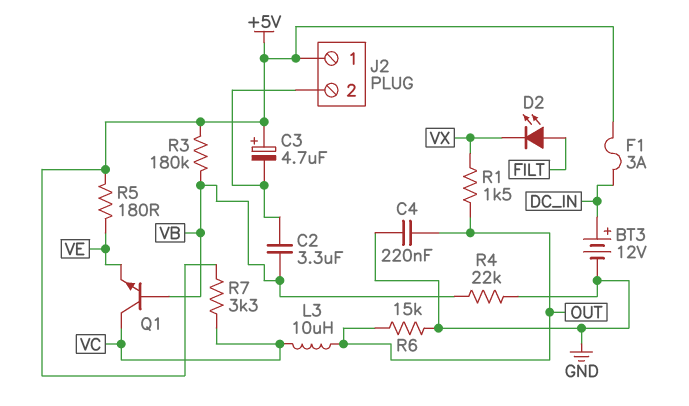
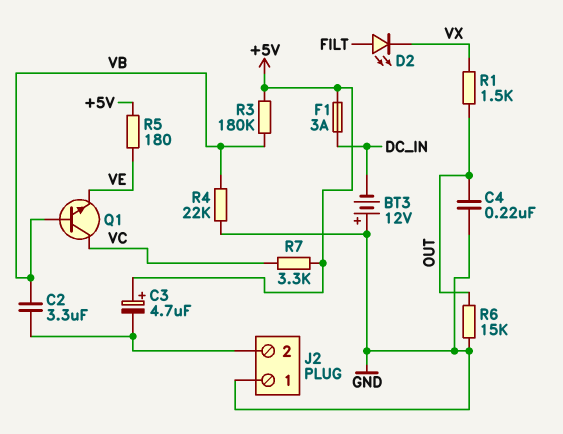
BT3: 12V (plus DC_IN, minus GND) -> 12V (plus GND, minus DC_IN)
J2 pin 1: +5V -> GND
L3: 10uH (OUT, VC) -> none

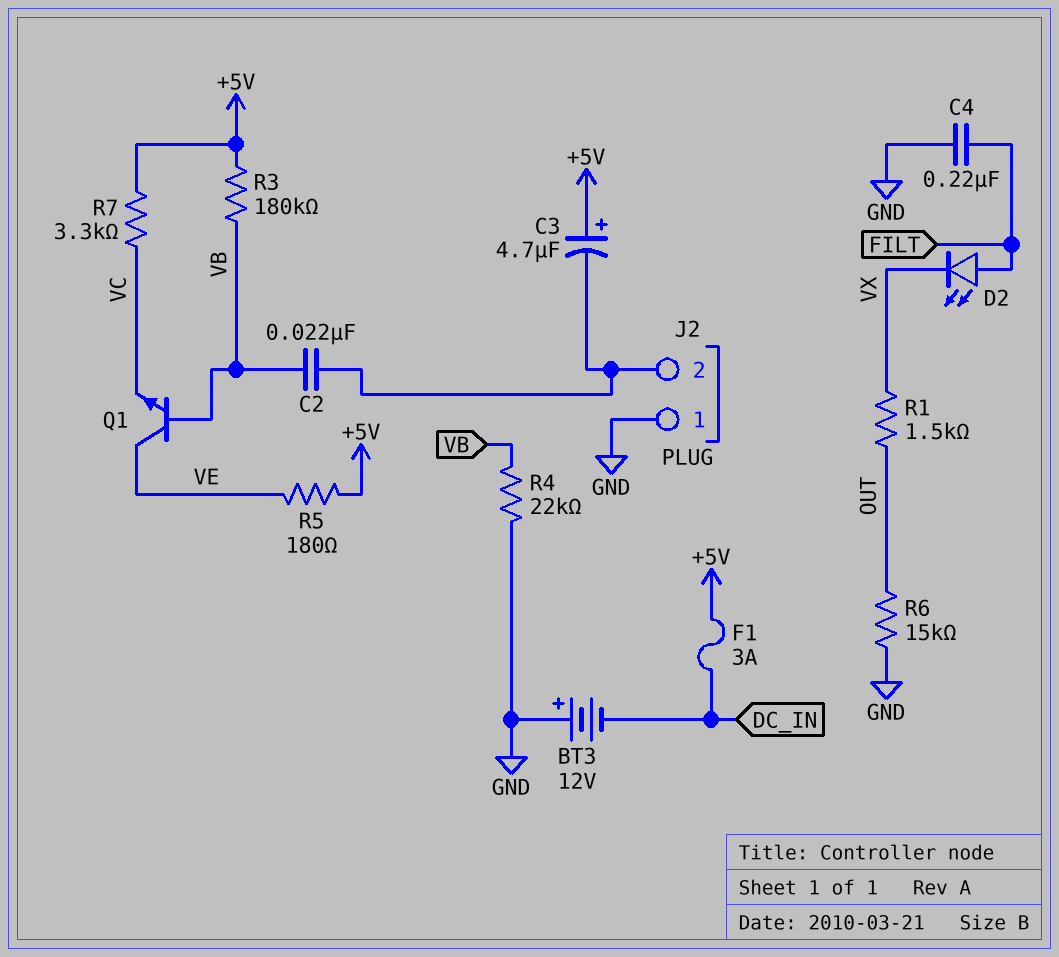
C2: 3.3uF (J2/2, VB) -> 22nF (J2/2, VB)
C4: 220nF (GND, OUT) -> 220nF (FILT, GND)
Q1: NPN (B VB, C VC, E VE) -> NPN (B VB, C VE, E VC)

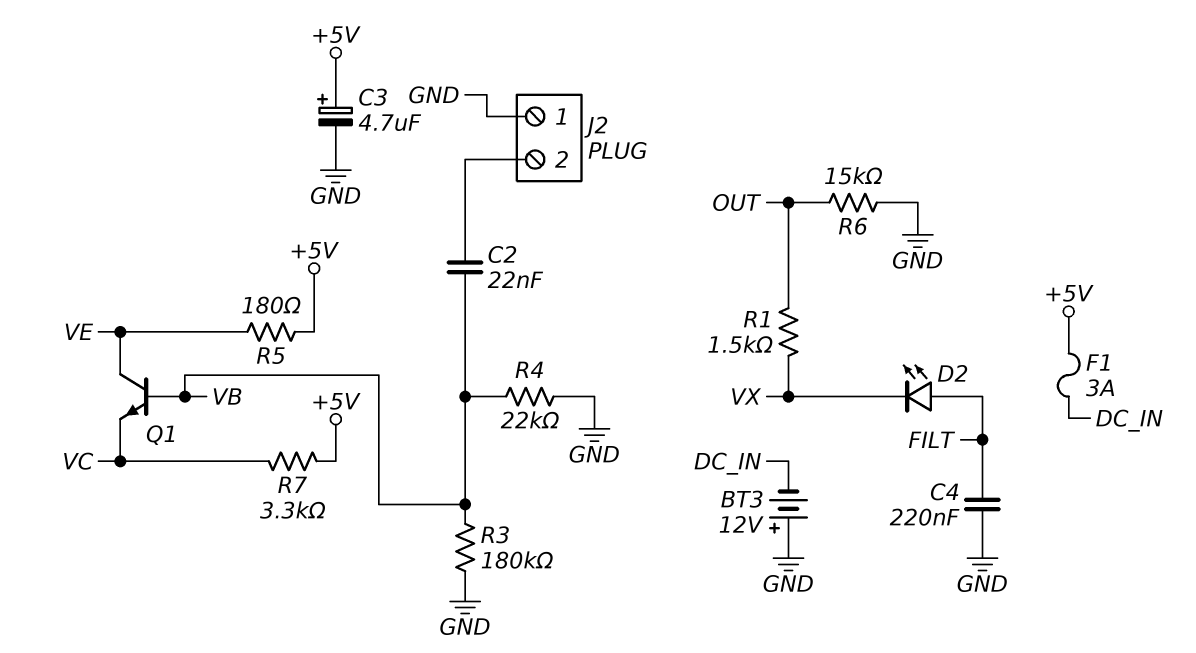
C3: 4.7uF (plus +5V, minus J2/2) -> 4.7uF (plus +5V, minus GND)
R3: 180k (+5V, VB) -> 180k (GND, VB)

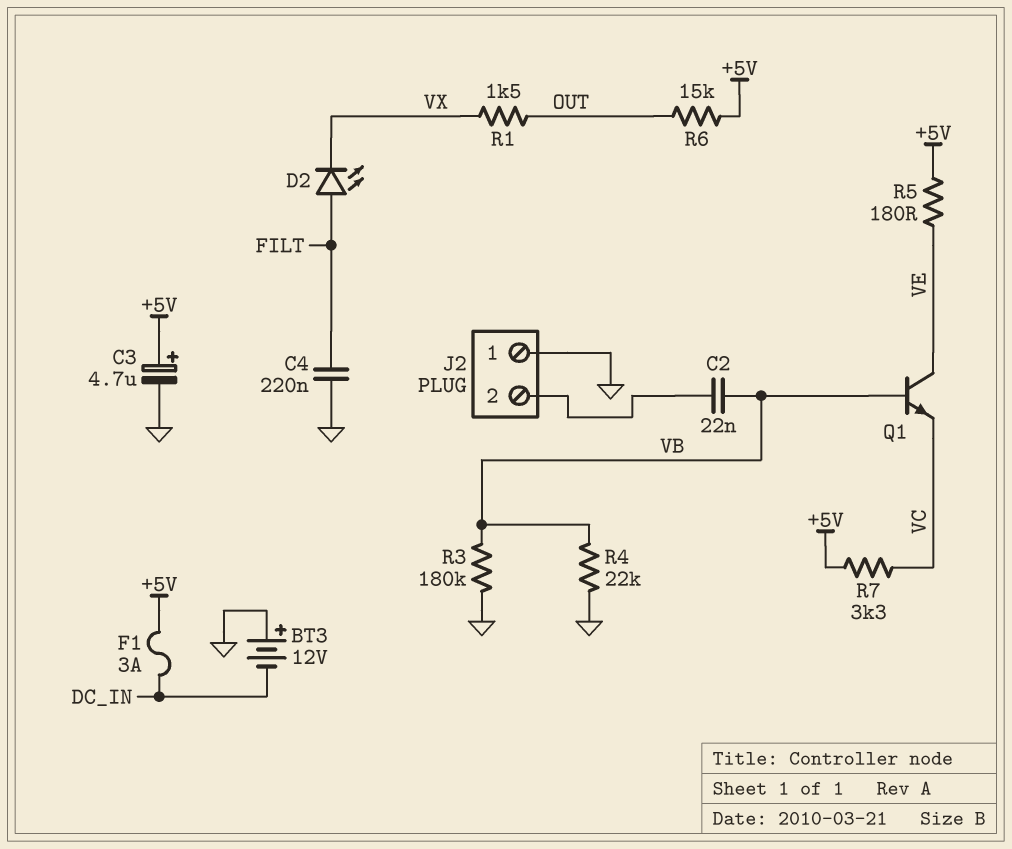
R6: 15k (GND, OUT) -> 15k (+5V, OUT)

